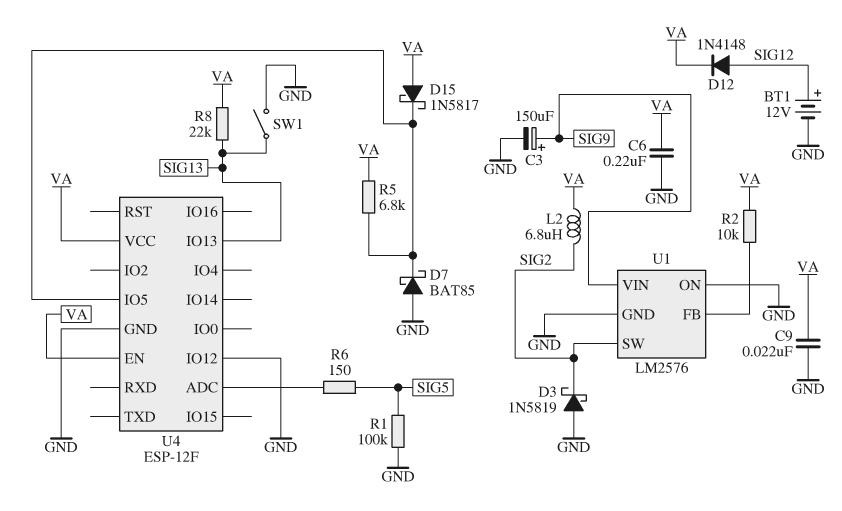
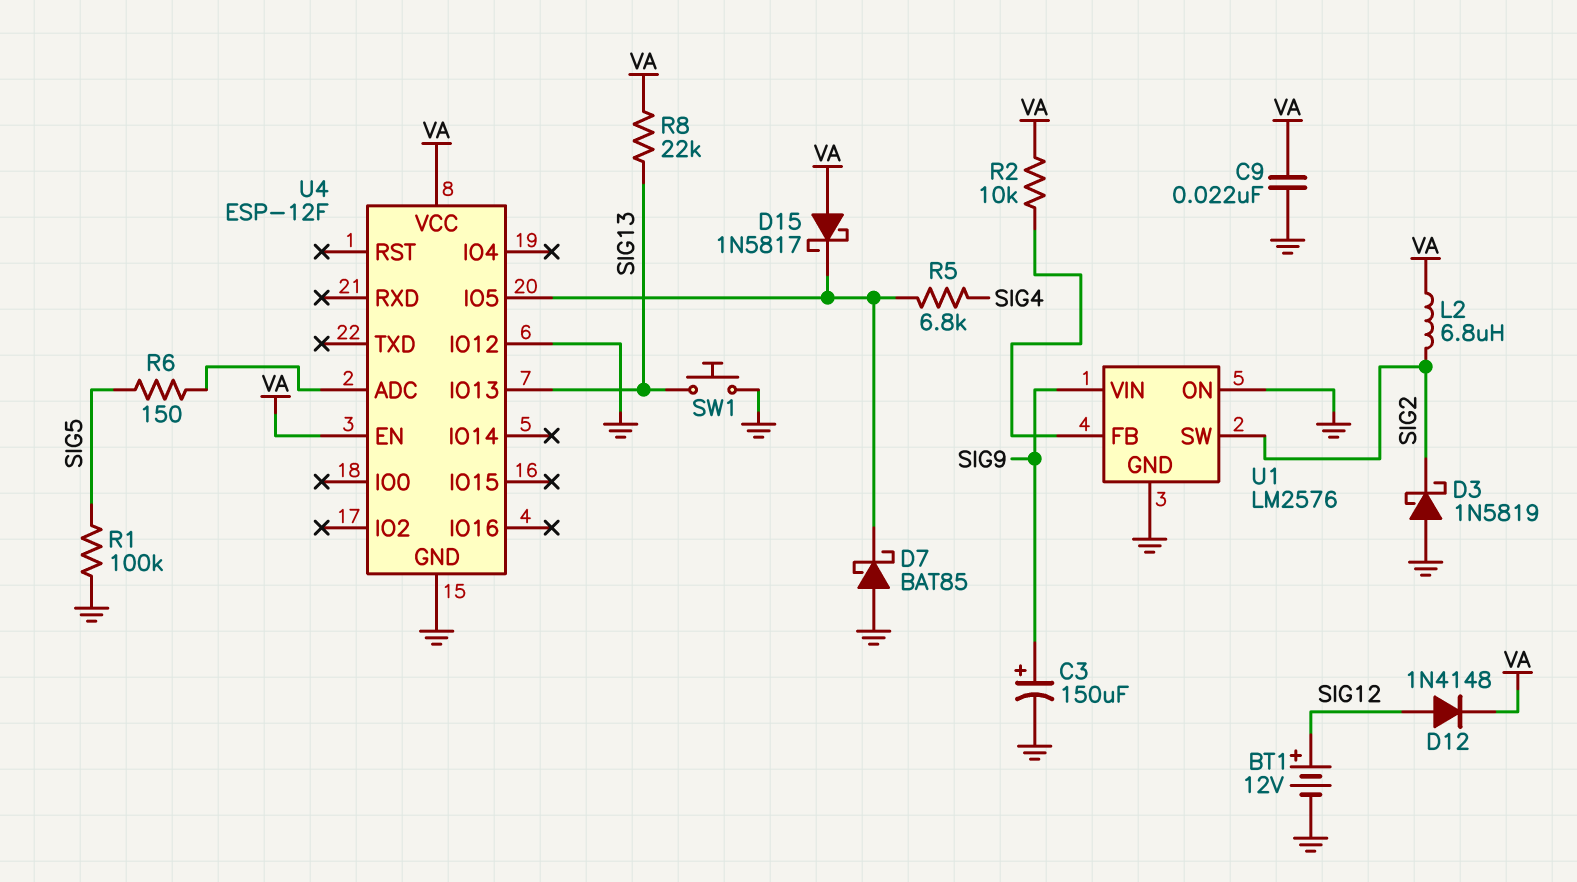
C6: 220nF (GND, VA) -> none
R5: 6.8k (U4/IO5, VA) -> 6.8k (SIG4, U4/IO5)
SW1: switch (GND, SIG13) -> button (GND, SIG13)

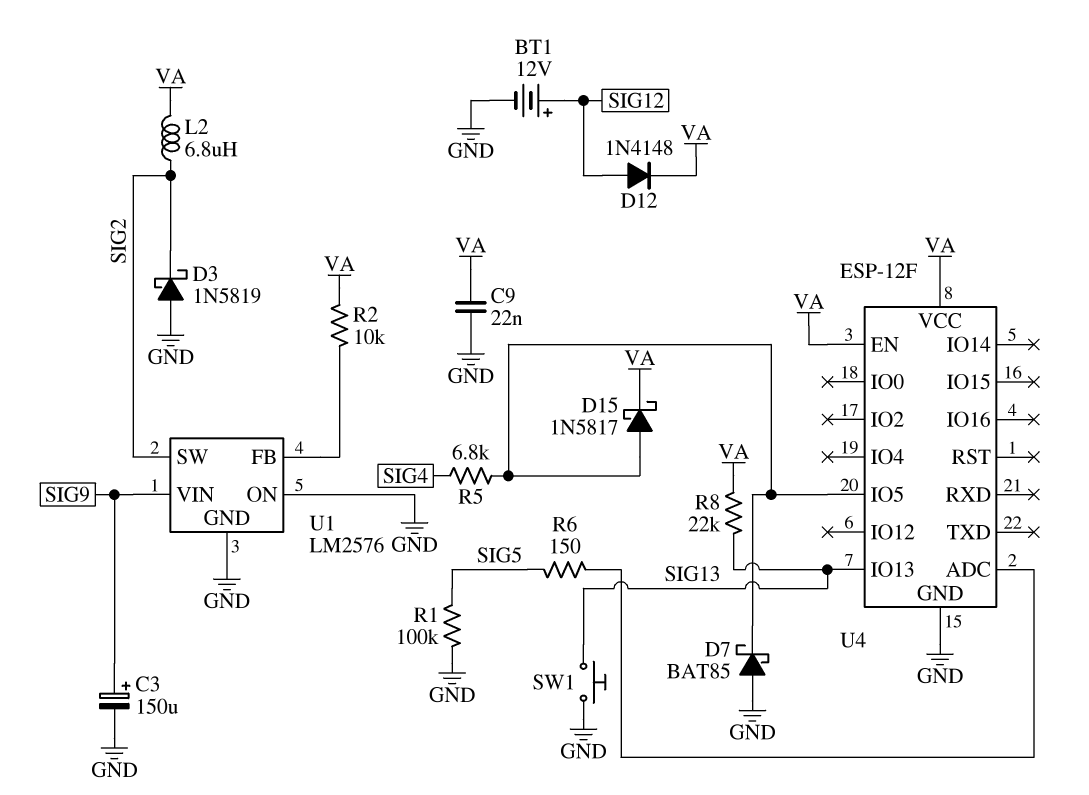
D15: schottky 1N5817 (A VA, K U4/IO5) -> schottky 1N5817 (A U4/IO5, K VA)
U4 pin IO12: GND -> none

